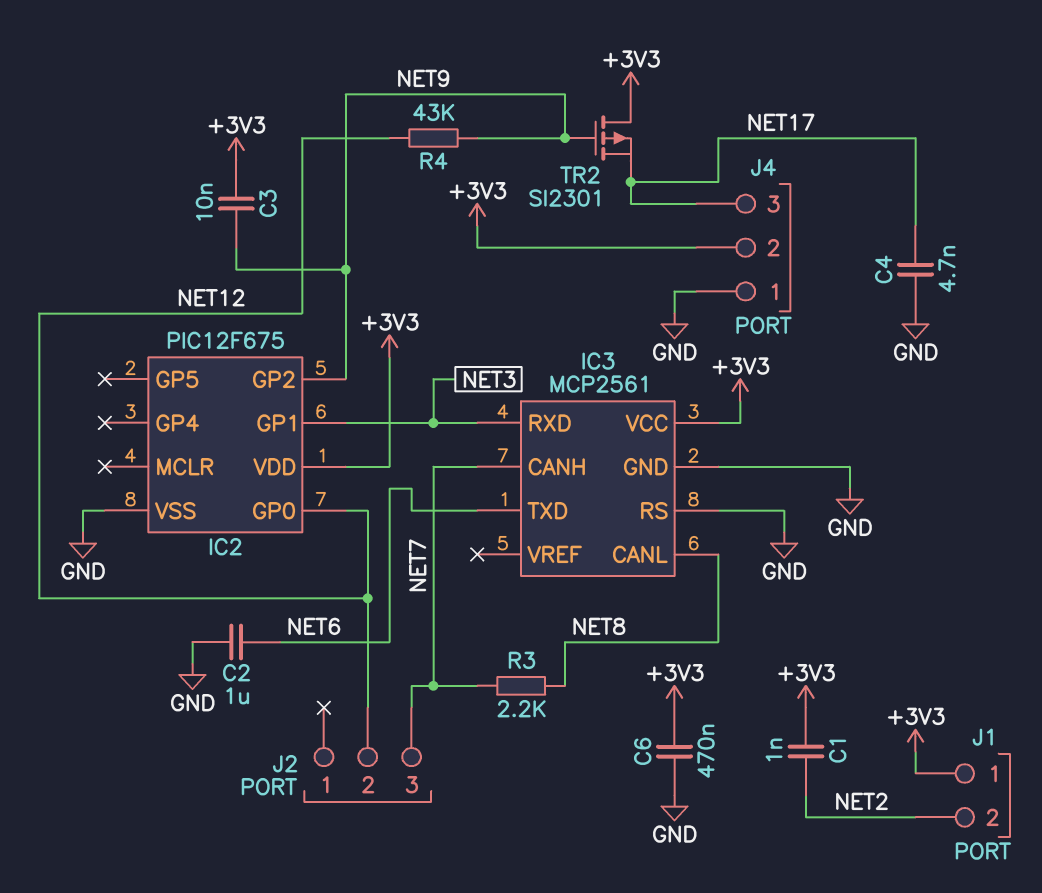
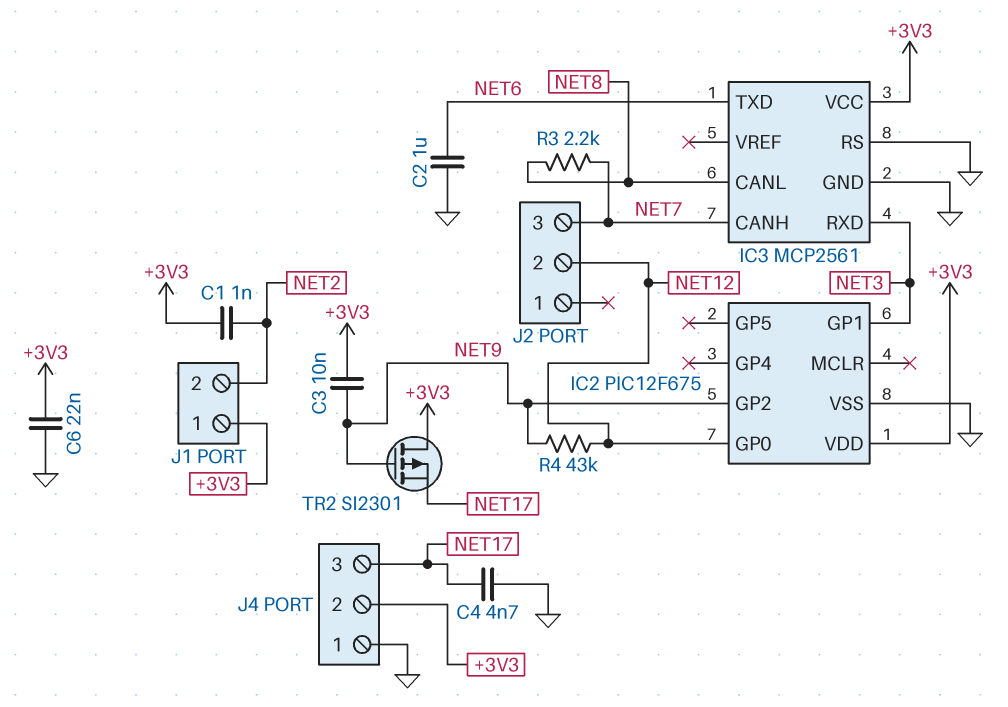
C6: 470nF (+3V3, GND) -> 22nF (+3V3, GND)

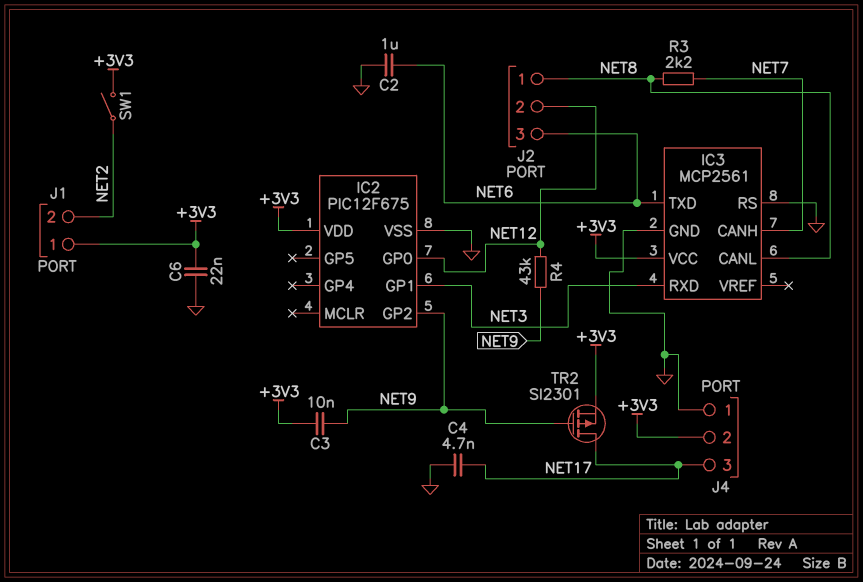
C1: 1nF (+3V3, NET2) -> none
J2 pin 1: none -> NET8
J2 pin 3: NET7 -> NET6
SW1: none -> switch (+3V3, NET2)
TR2: PMOS SI2301 (G NET9, D +3V3, S NET17) -> PMOS SI2301 (G NET9, D NET17, S +3V3)

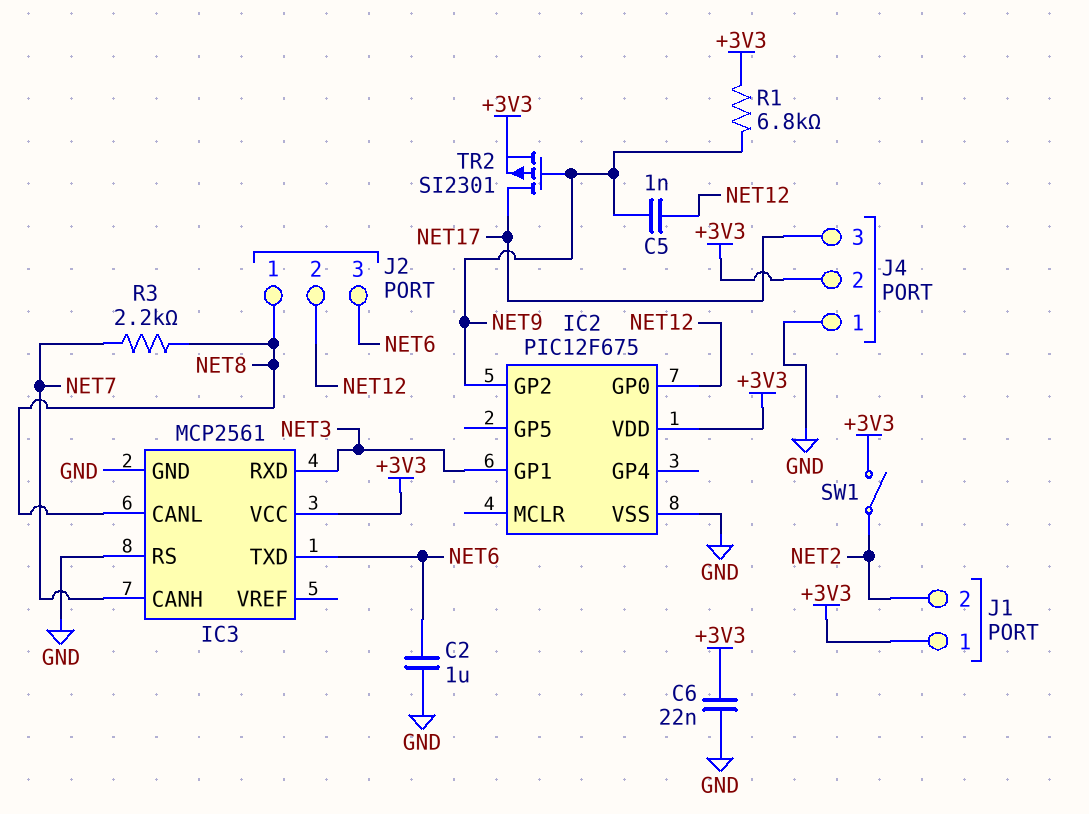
C3: 10nF (+3V3, NET9) -> none
C4: 4.7nF (GND, NET17) -> none
C5: none -> 1nF (NET9, NET12)
R1: none -> 6.8k (+3V3, NET9)
R4: 43k (NET9, NET12) -> none

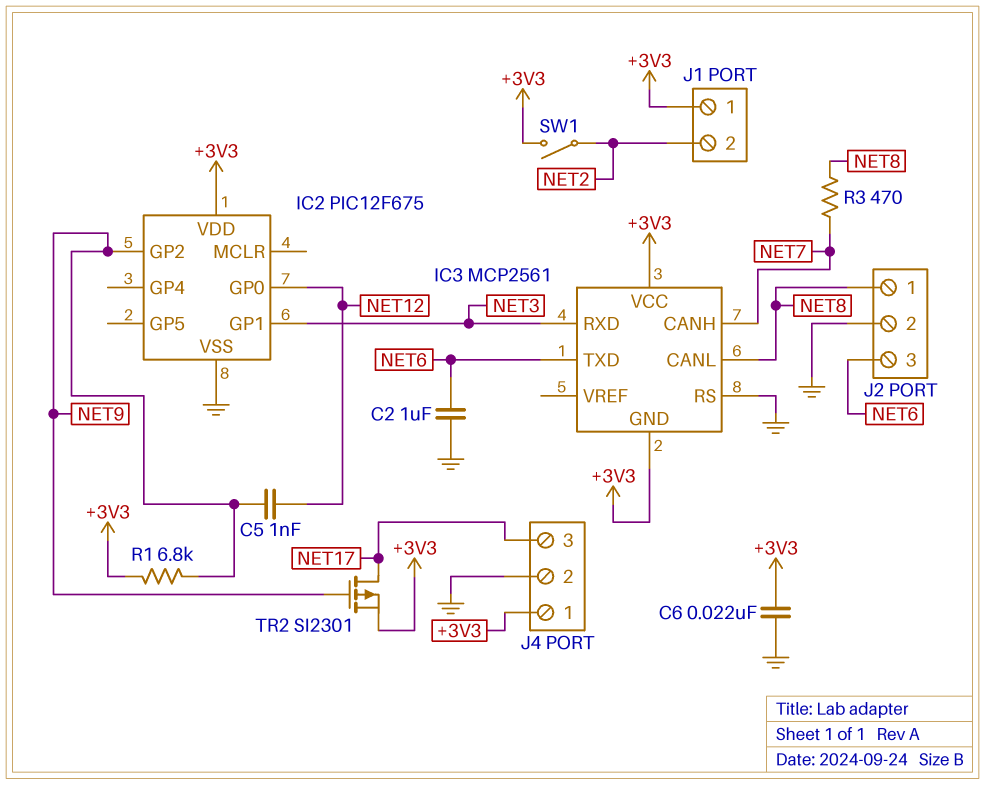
IC3 pin GND: GND -> +3V3
J2 pin 2: NET12 -> GND
J4 pin 1: GND -> +3V3
J4 pin 2: +3V3 -> GND
R3: 2.2k (NET7, NET8) -> 470 (NET7, NET8)

